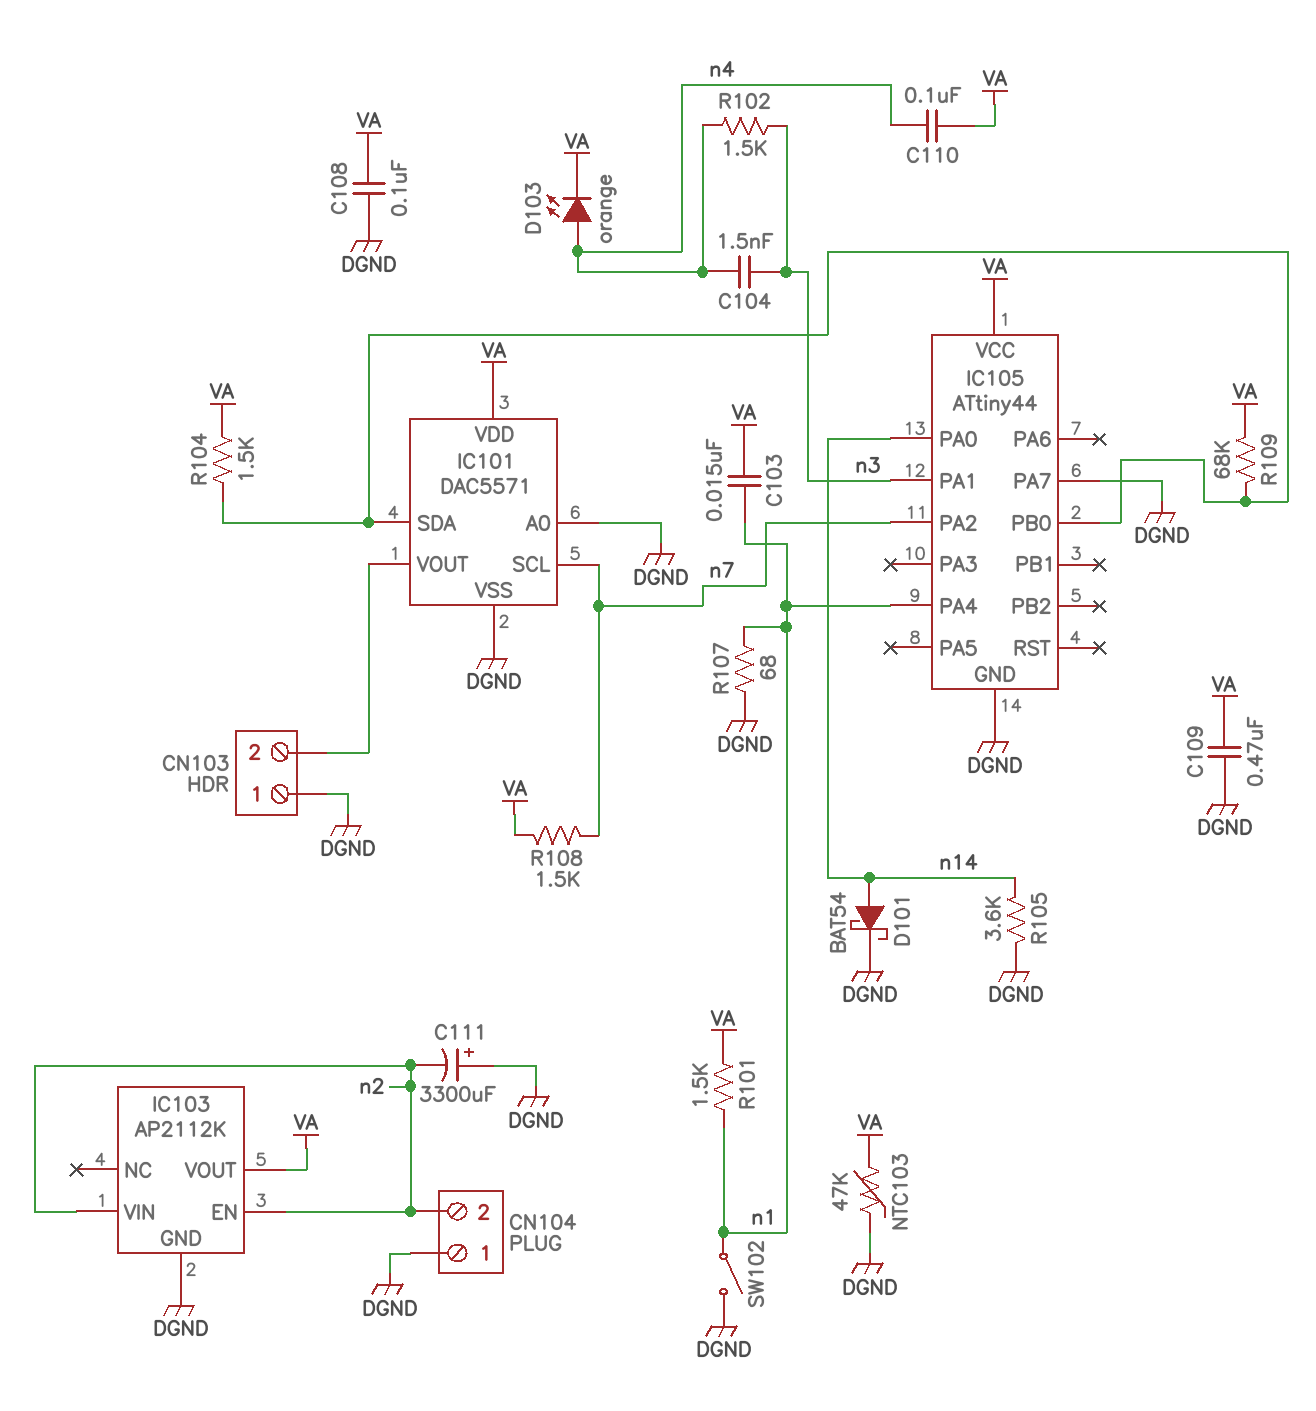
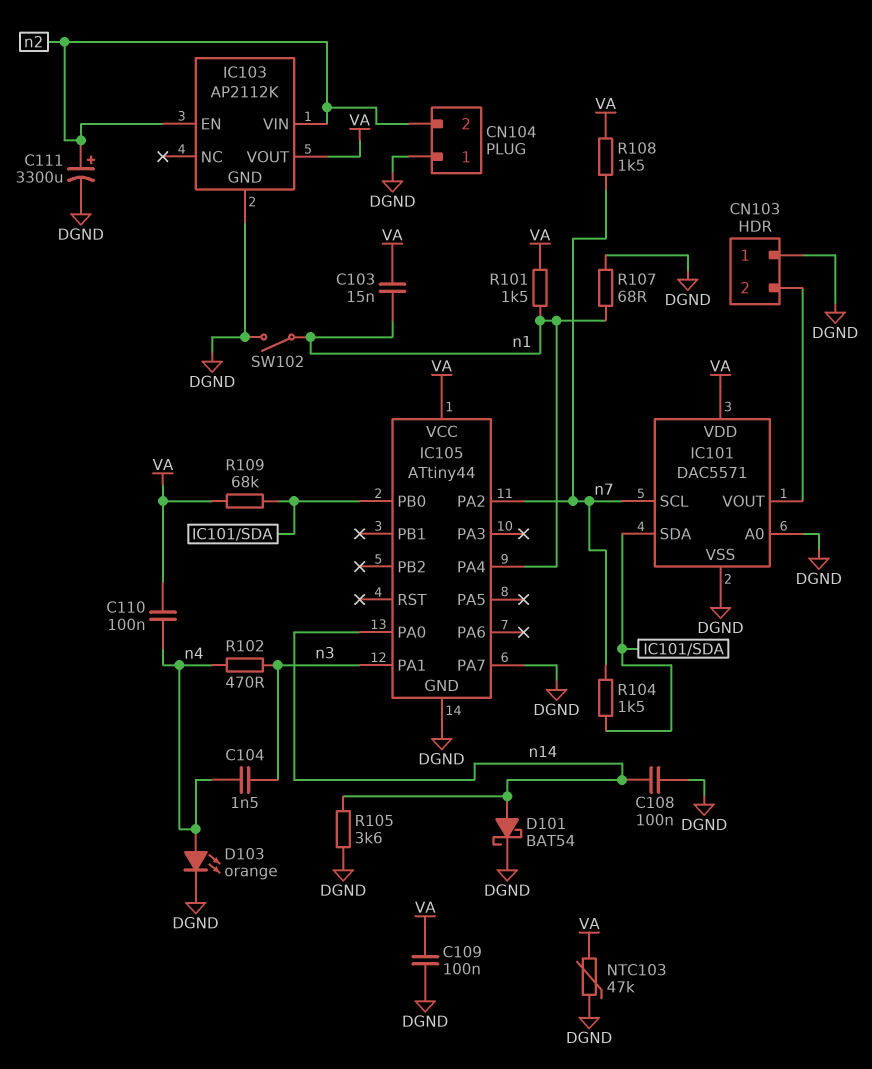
C108: 100nF (DGND, VA) -> 100nF (DGND, n14)
C109: 470nF (DGND, VA) -> 100nF (DGND, VA)
C111: 3300uF (plus DGND, minus n2) -> 3300uF (plus n2, minus DGND)
D103: LED orange (A n4, K VA) -> LED orange (A n4, K DGND)
R102: 1.5k (n3, n4) -> 470 (n3, n4)
R104: 1.5k (IC101/SDA, VA) -> 1.5k (IC101/SDA, n7)

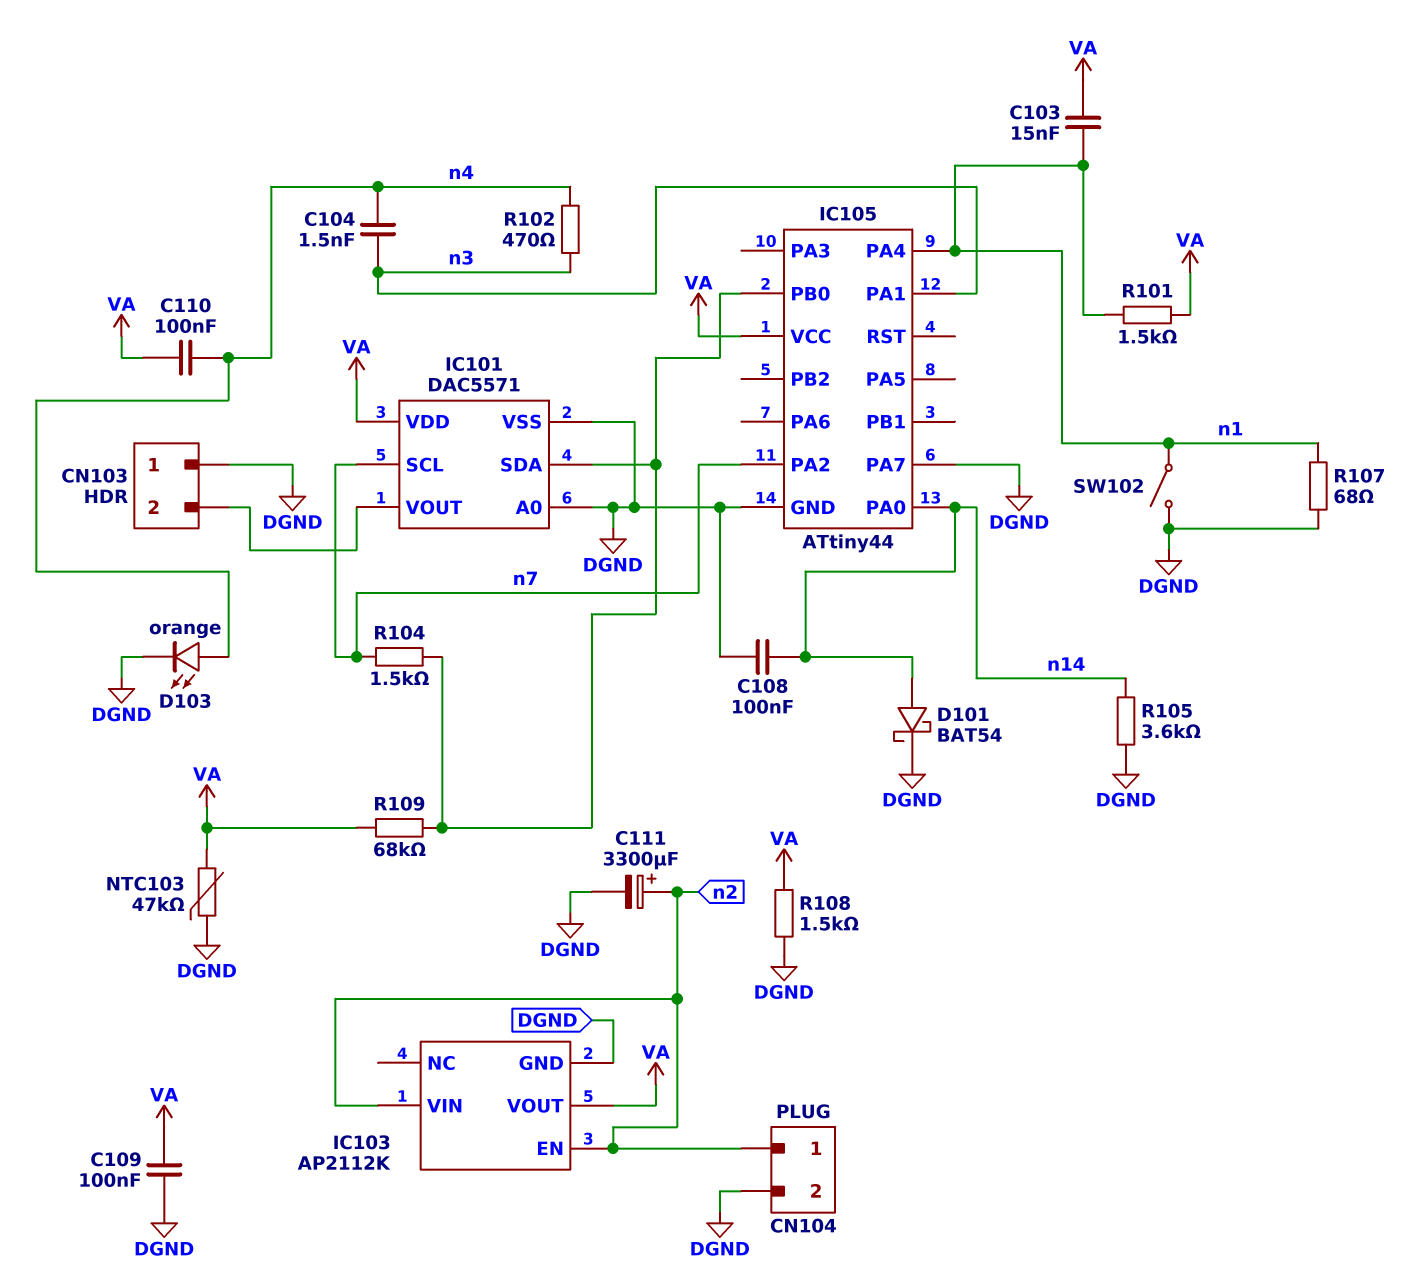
CN104 pin 1: DGND -> n2
CN104 pin 2: n2 -> DGND
R108: 1.5k (VA, n7) -> 1.5k (DGND, VA)

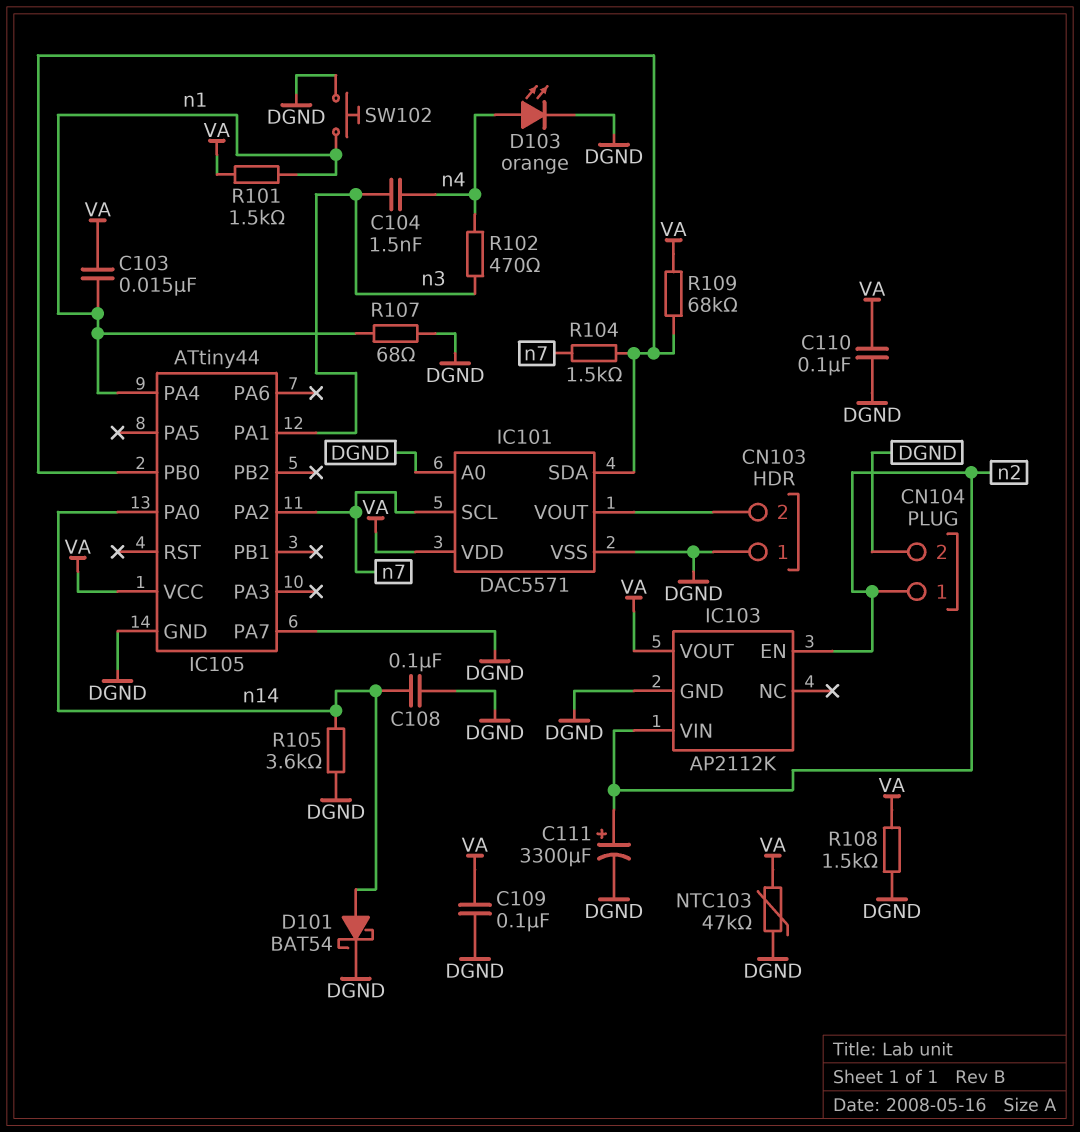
C110: 100nF (VA, n4) -> 100nF (DGND, VA)
SW102: switch (DGND, n1) -> button (DGND, n1)

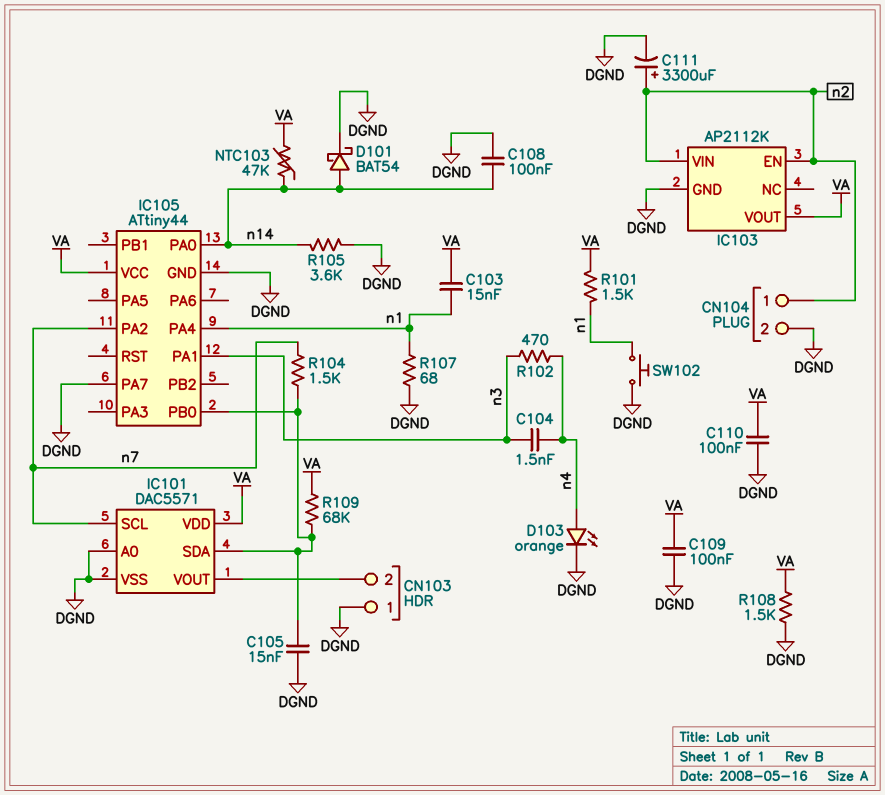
C105: none -> 15nF (DGND, IC101/SDA)
NTC103: 47k (DGND, VA) -> 47k (VA, n14)

